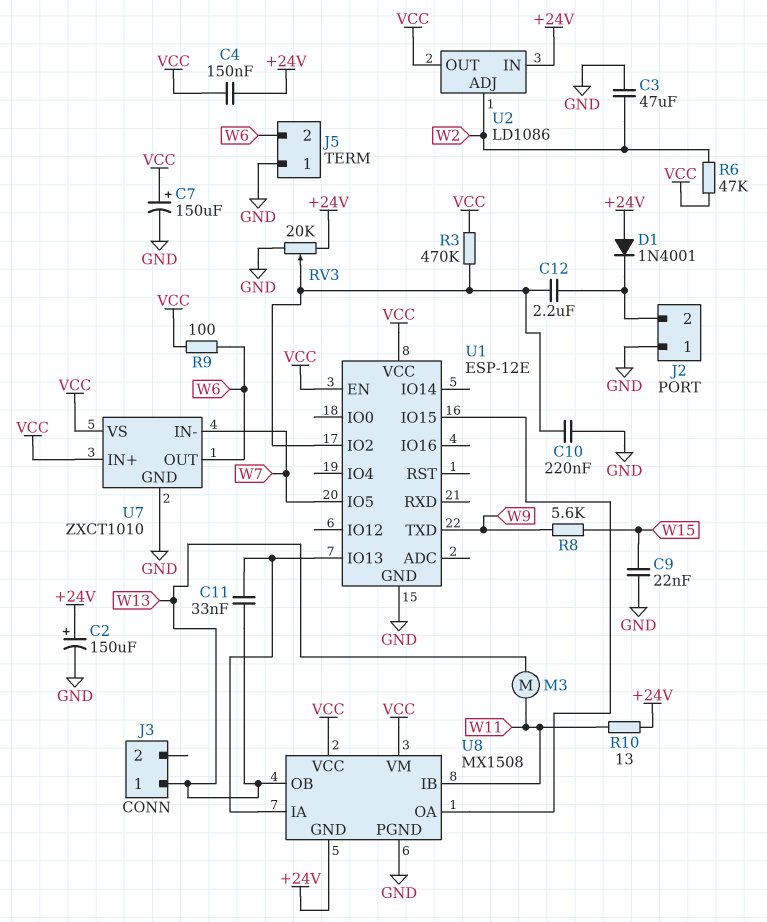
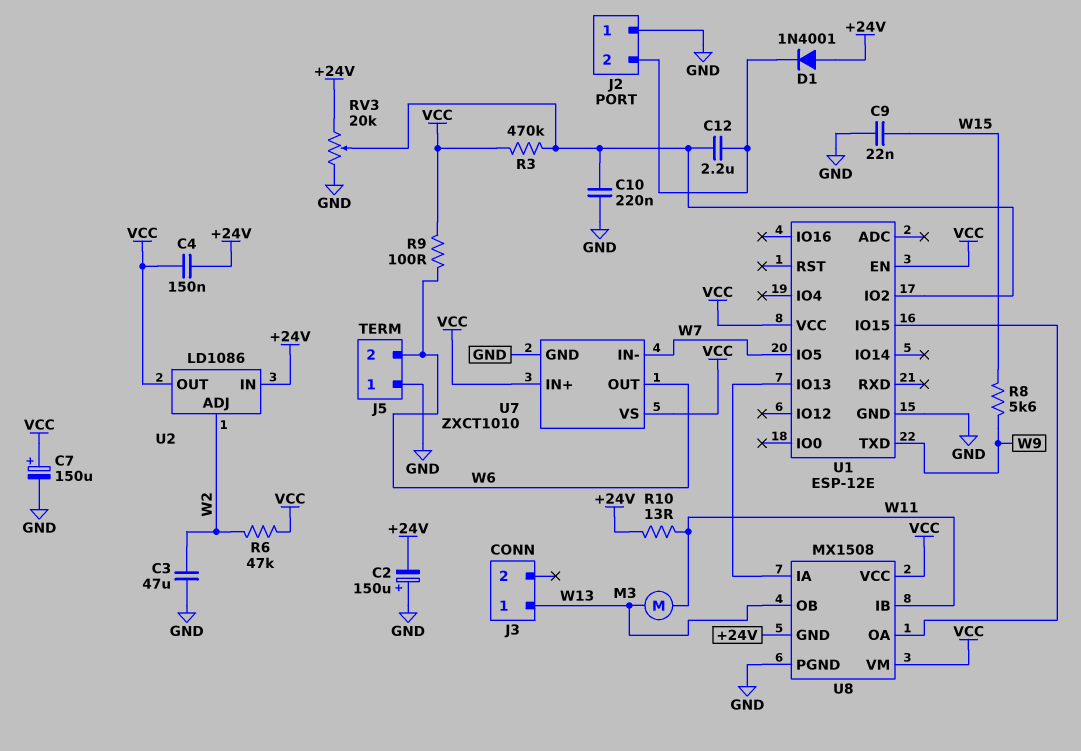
C2: 150uF (plus +24V, minus GND) -> 150uF (plus GND, minus +24V)
C11: 33nF (U1/IO13, W13) -> none

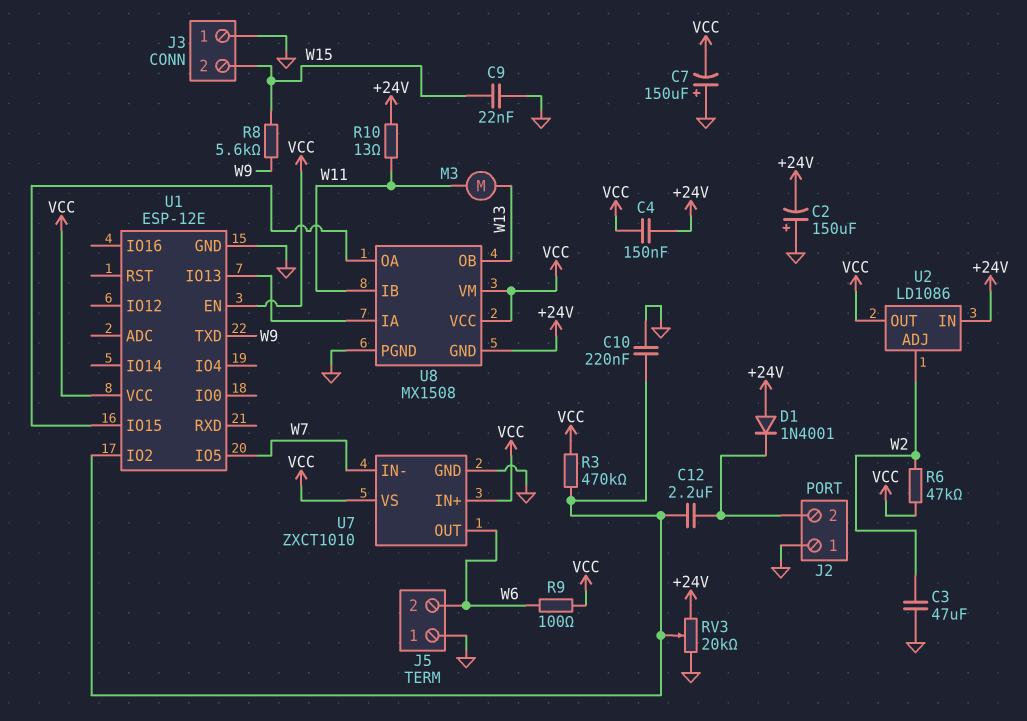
C7: 150uF (plus VCC, minus GND) -> 150uF (plus GND, minus VCC)
J3 pin 1: W13 -> GND
J3 pin 2: none -> W15

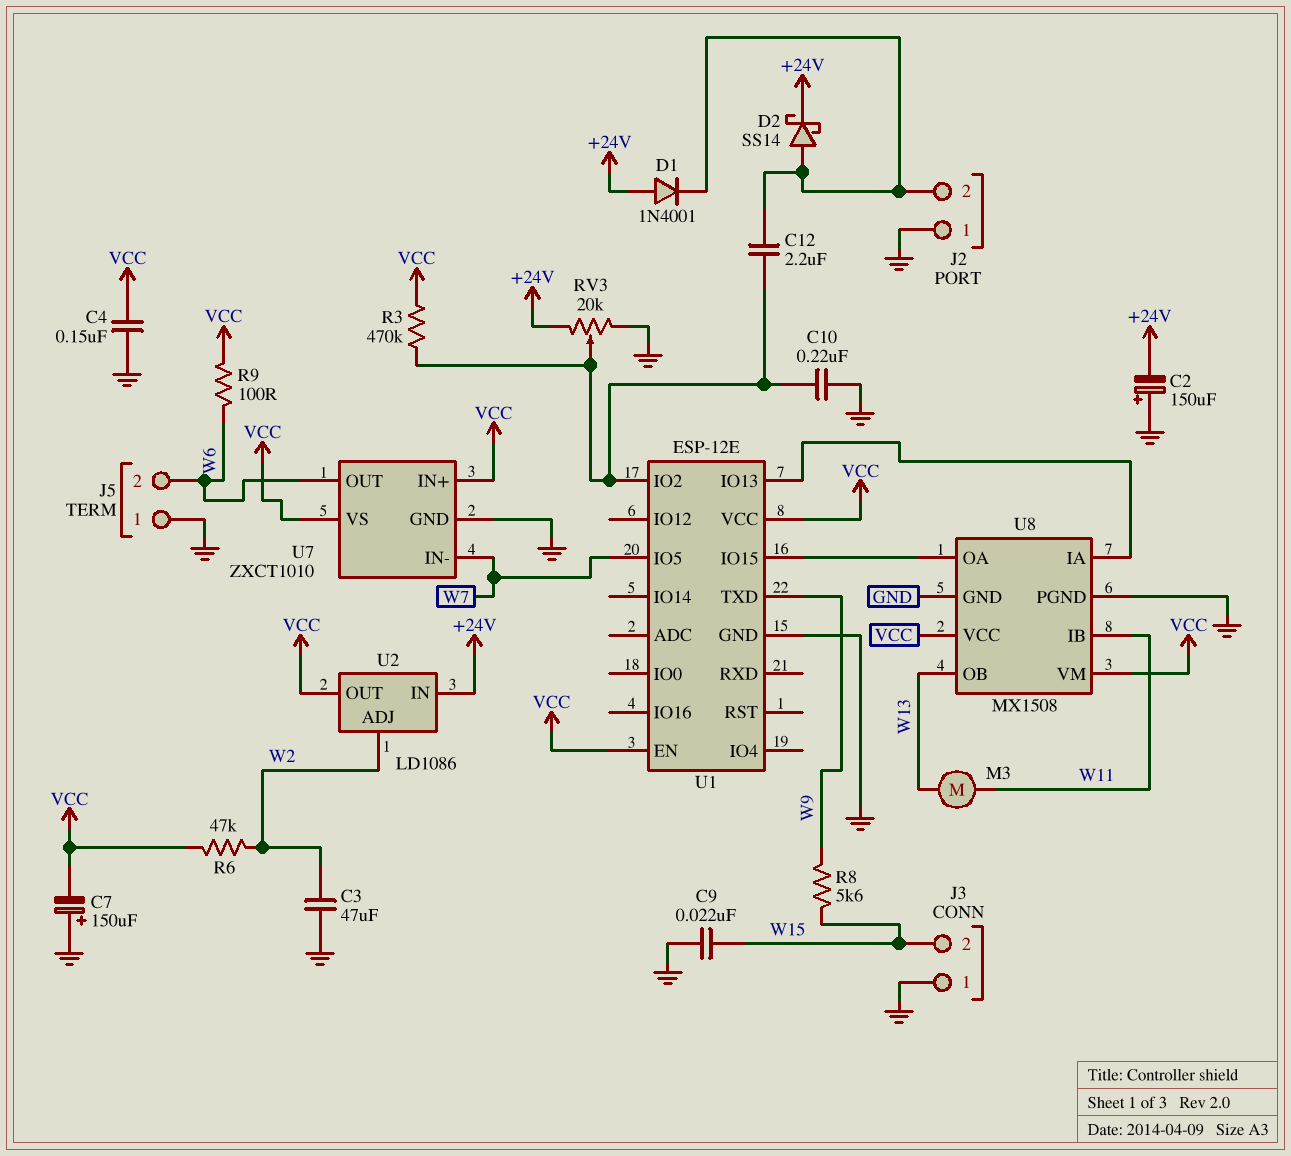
C4: 150nF (+24V, VCC) -> 150nF (GND, VCC)
D2: none -> schottky SS14 (A J2/2, K +24V)
R10: 13 (+24V, W11) -> none
U8 pin GND: +24V -> GND

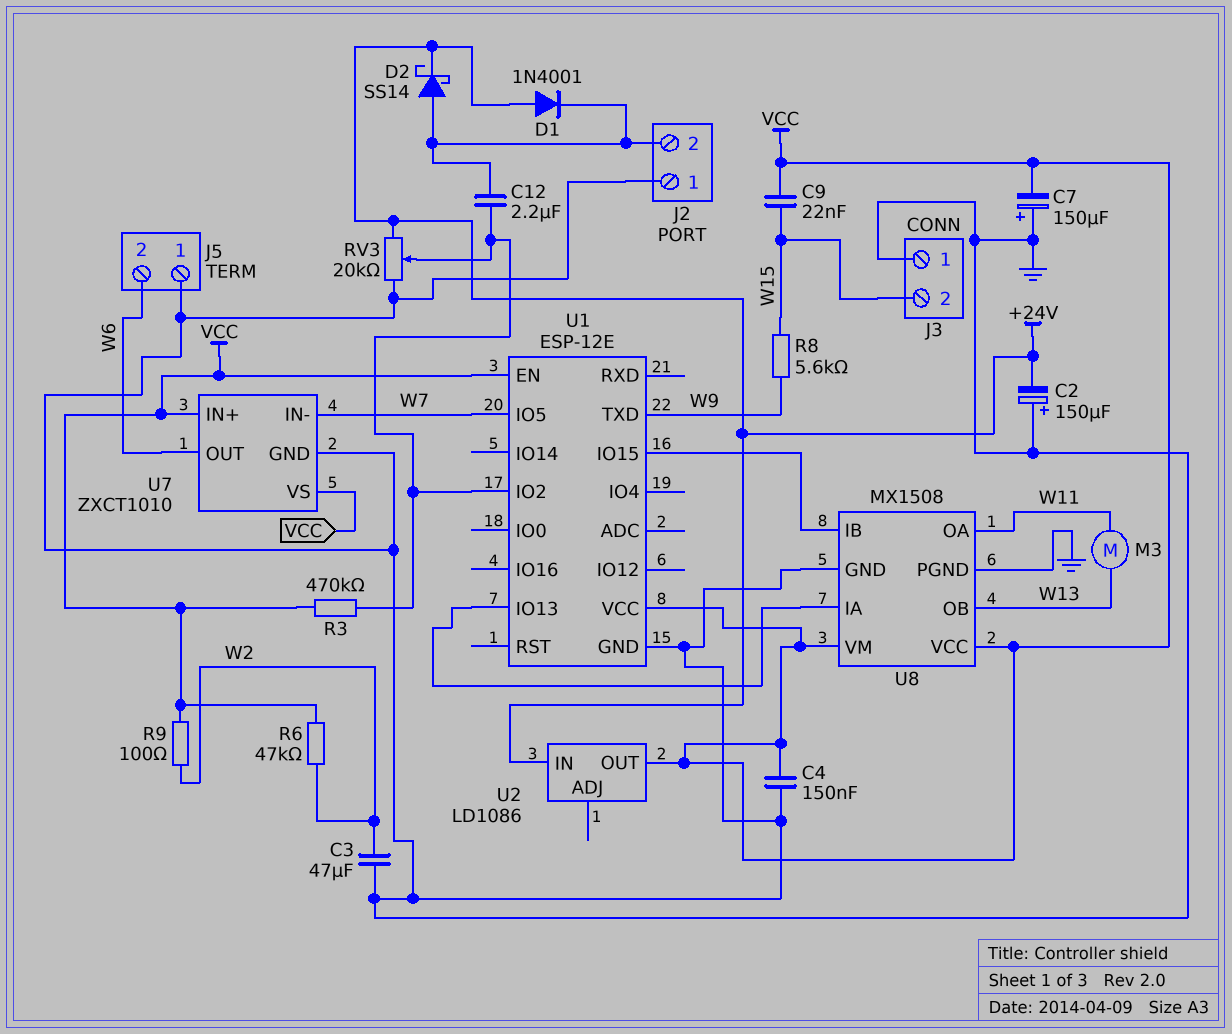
C9: 22nF (GND, W15) -> 22nF (VCC, W15)
C10: 220nF (GND, U1/IO2) -> none
R9: 100 (VCC, W6) -> 100 (VCC, W2)
U2 pin ADJ: W2 -> none
U8 pin IB: W11 -> U1/IO15
U8 pin OA: U1/IO15 -> W11

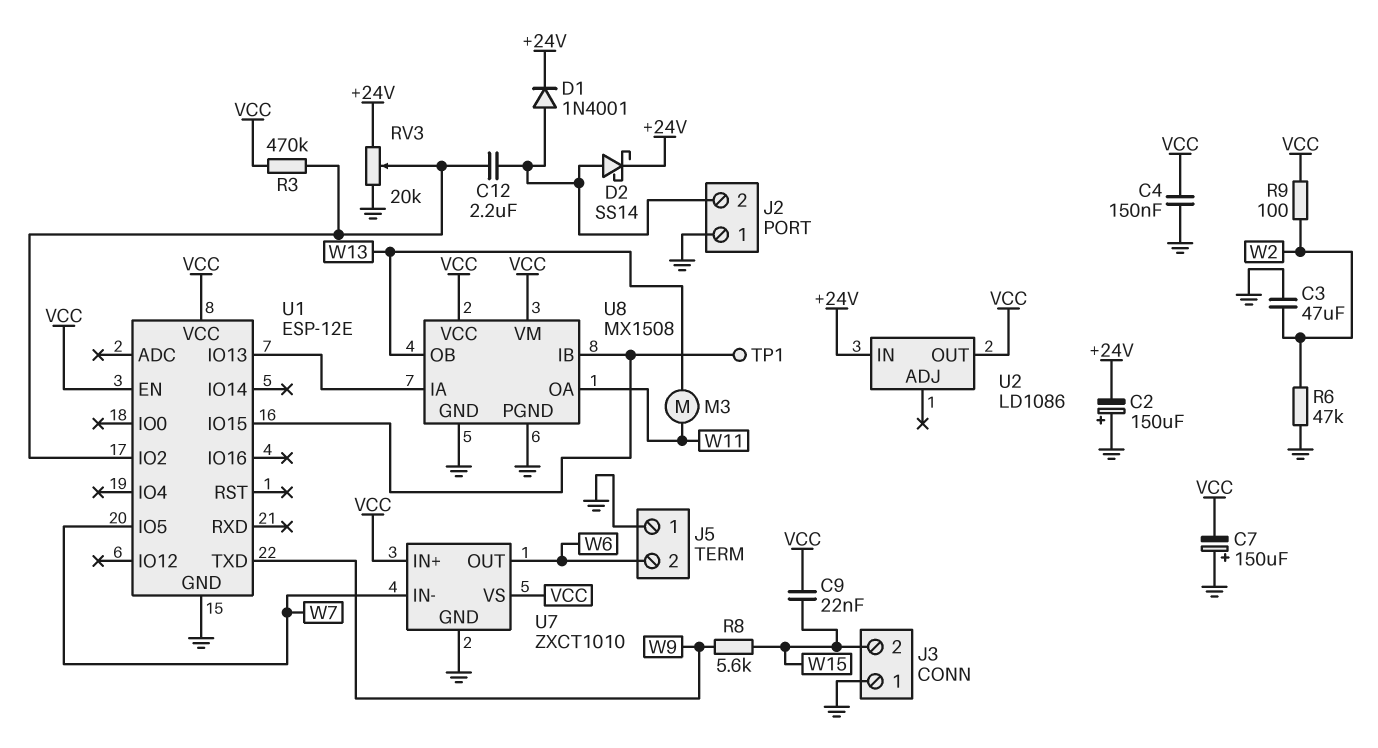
D1: diode 1N4001 (A +24V, K J2/2) -> diode 1N4001 (A J2/2, K +24V)
R6: 47k (VCC, W2) -> 47k (GND, W2)
TP1: none -> test point (U1/IO15)

